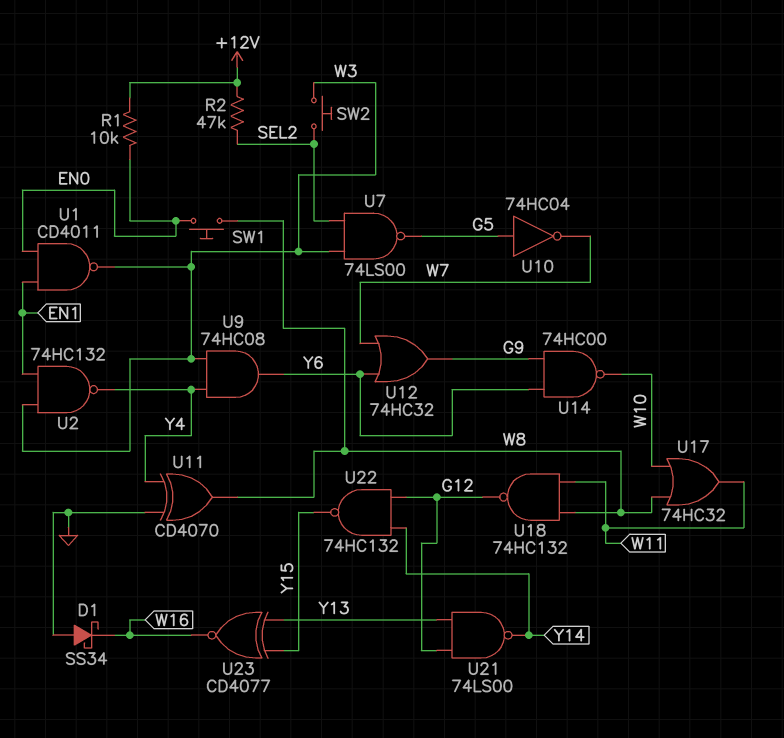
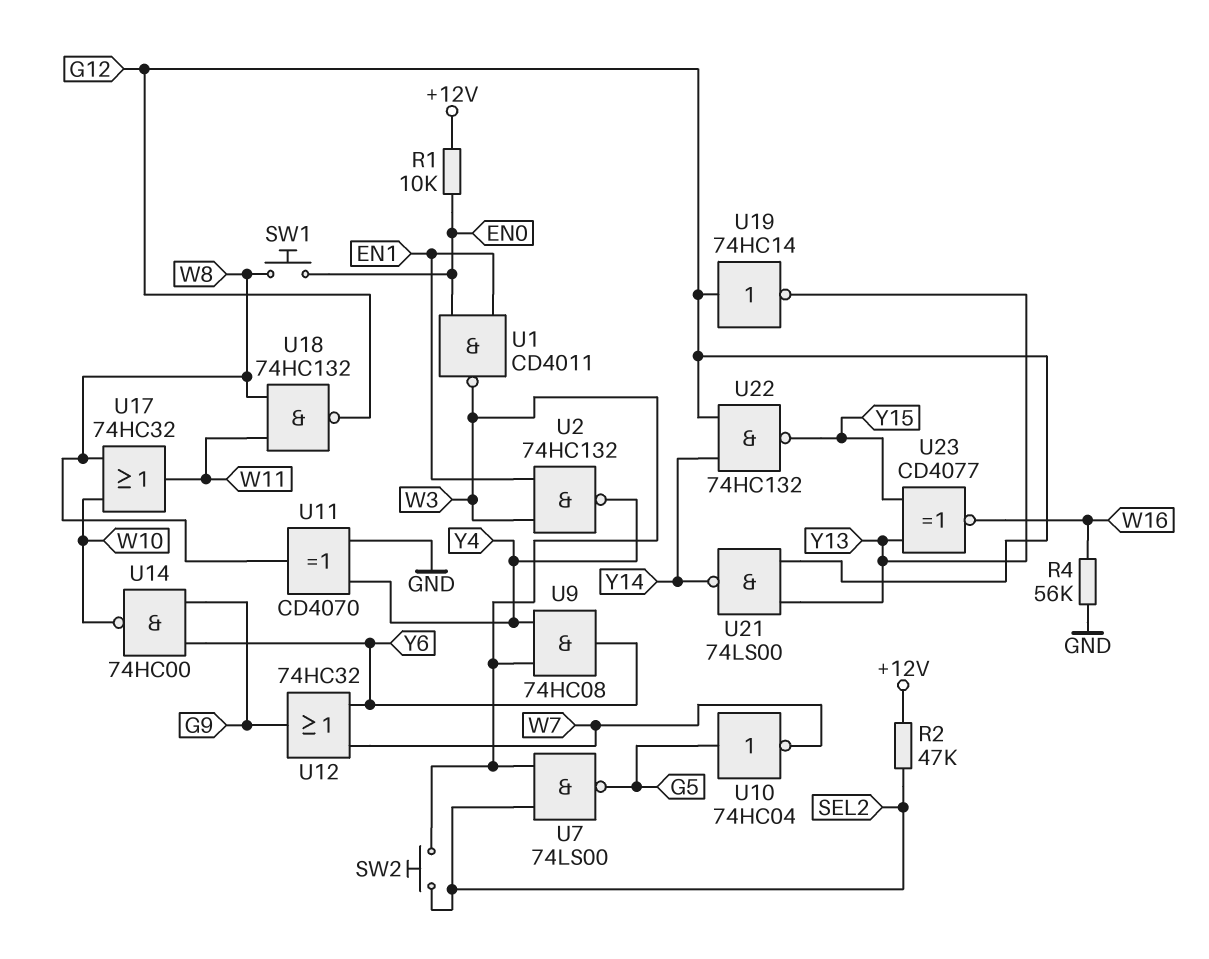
D1: schottky SS34 (A GND, K W16) -> none
R4: none -> 56k (GND, W16)
U19: none -> NOT 74HC14 (in G12, out Y13)

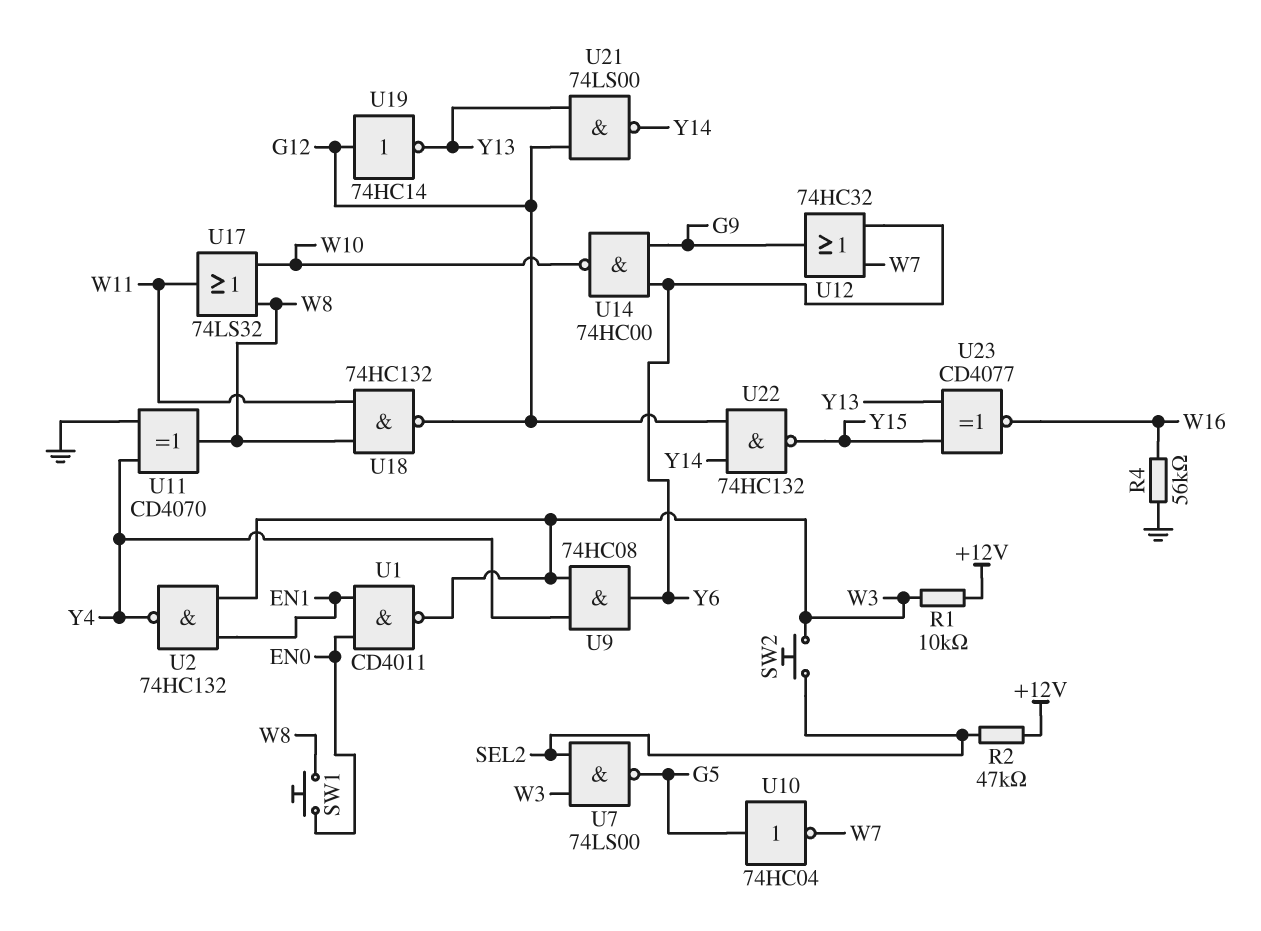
R1: 10k (+12V, EN0) -> 10k (+12V, W3)
U17: OR 74HC32 (in W8, in W10, out W11) -> OR 74LS32 (in W8, in W10, out W11)

